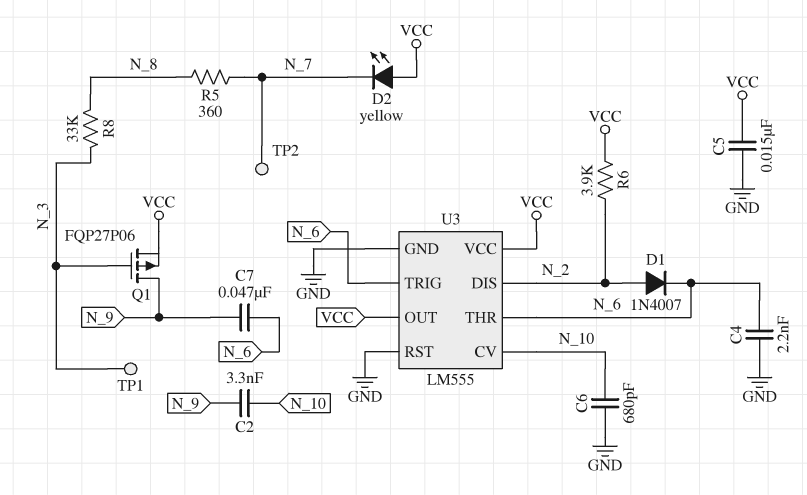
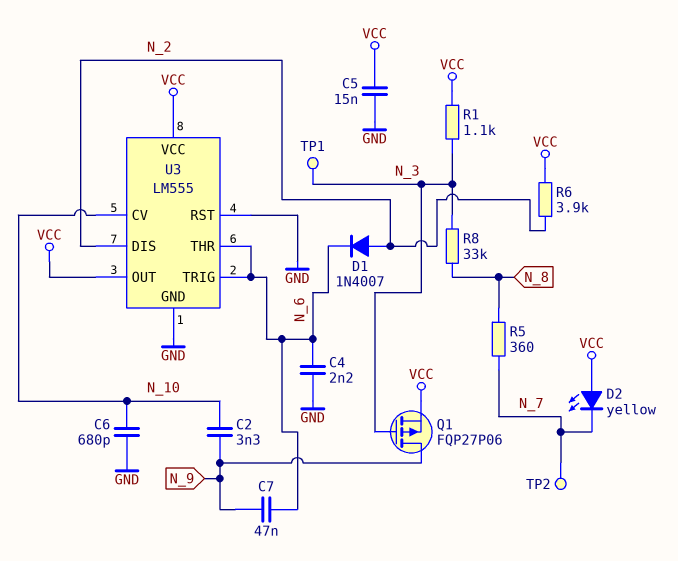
R1: none -> 1.1k (N_3, VCC)

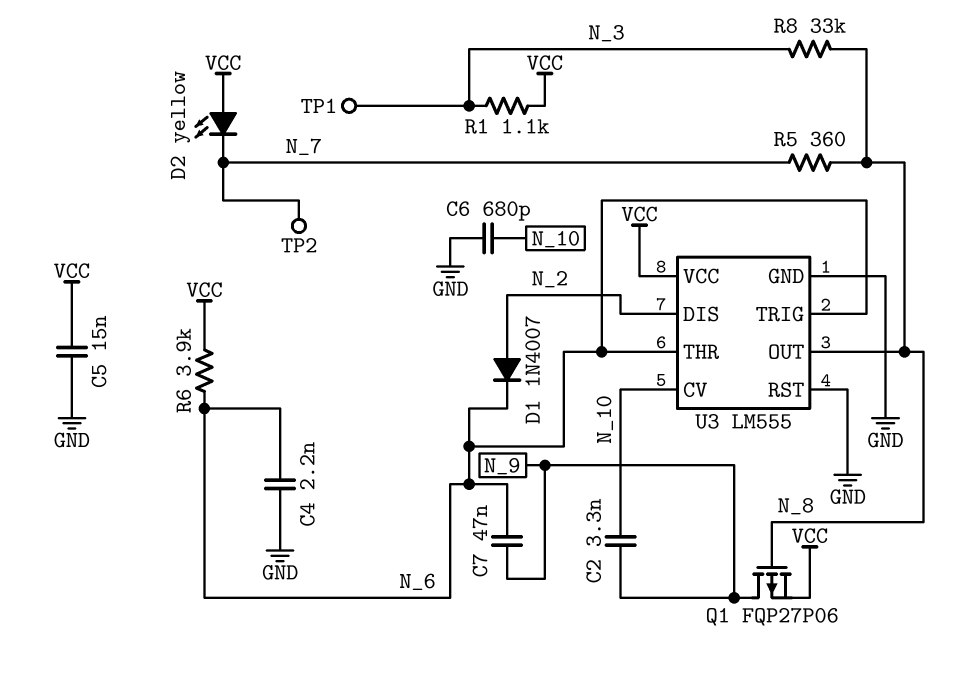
Q1: PMOS FQP27P06 (G N_3, D N_9, S VCC) -> PMOS FQP27P06 (G N_8, D N_9, S VCC)
R6: 3.9k (N_2, VCC) -> 3.9k (N_6, VCC)
U3 pin OUT: VCC -> N_8

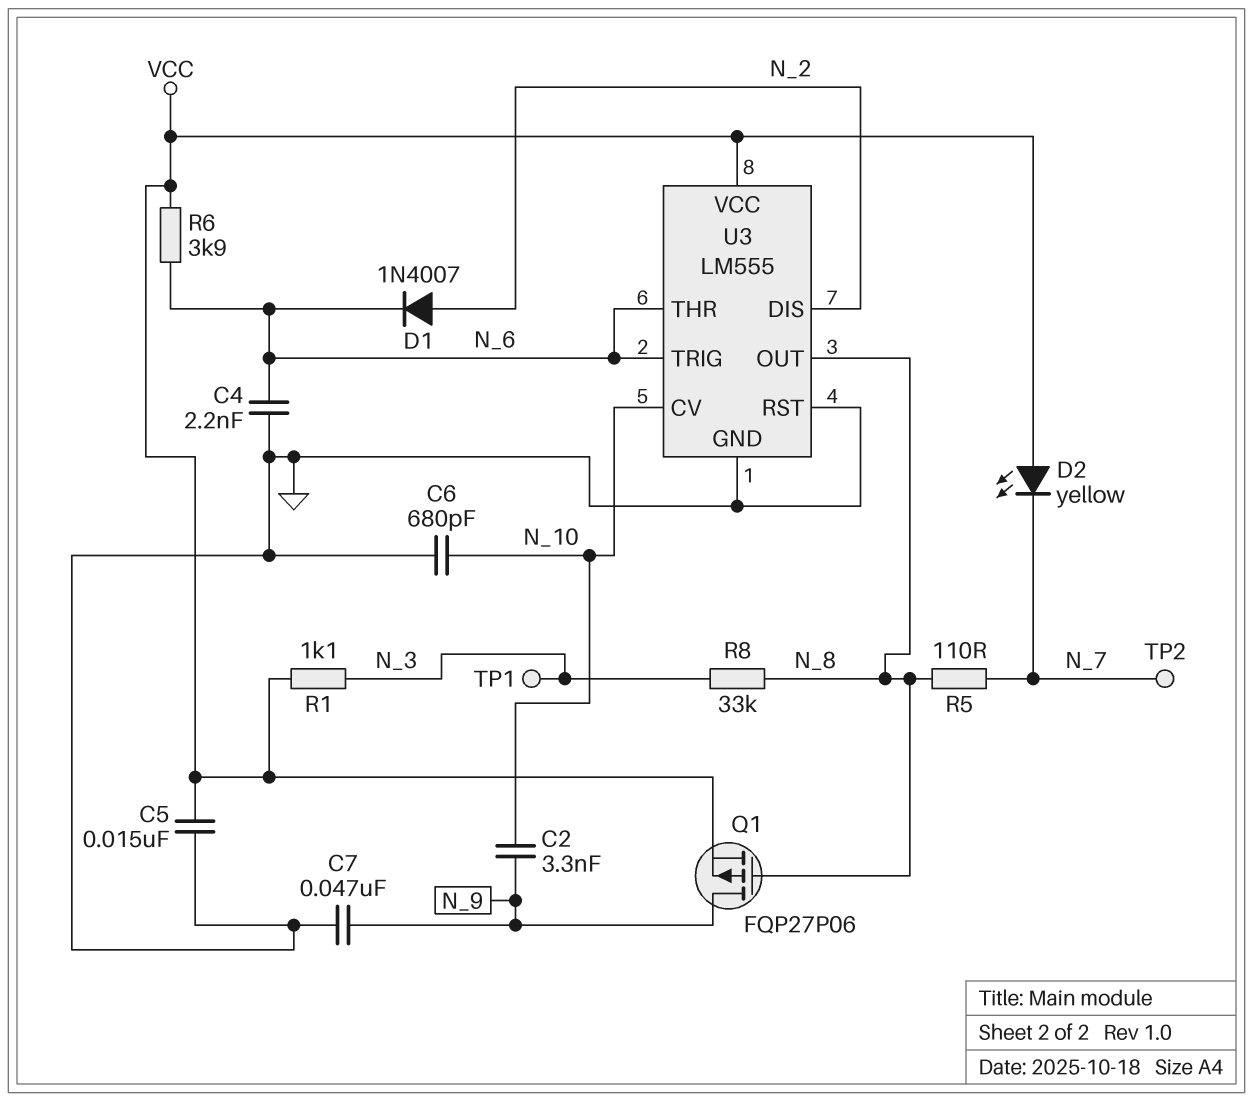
C7: 47nF (N_6, N_9) -> 47nF (GND, N_9)
R5: 360 (N_7, N_8) -> 110 (N_7, N_8)

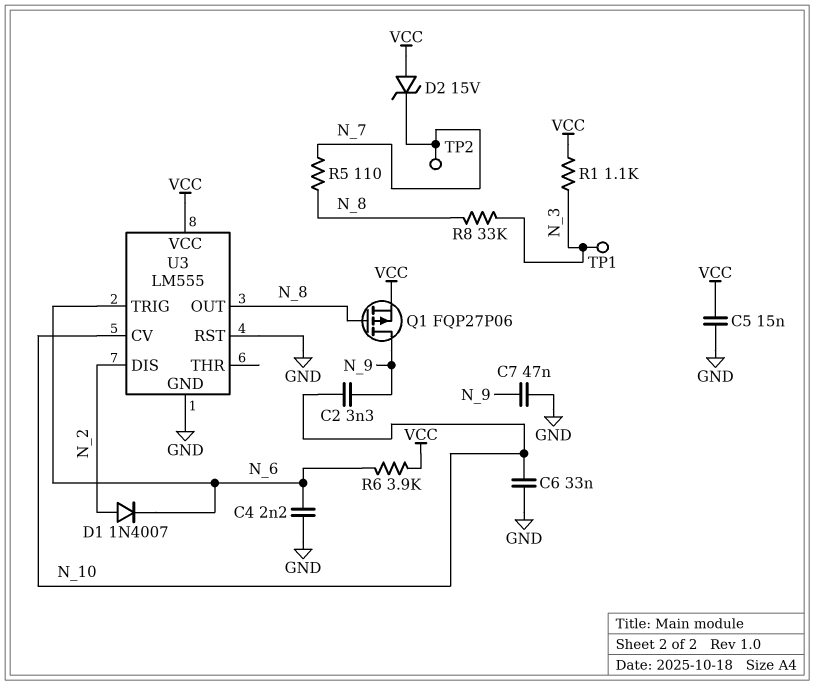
C6: 680pF (GND, N_10) -> 33nF (GND, N_10)
D2: LED yellow (A VCC, K N_7) -> zener 15V (A VCC, K N_7)
U3 pin THR: N_6 -> none

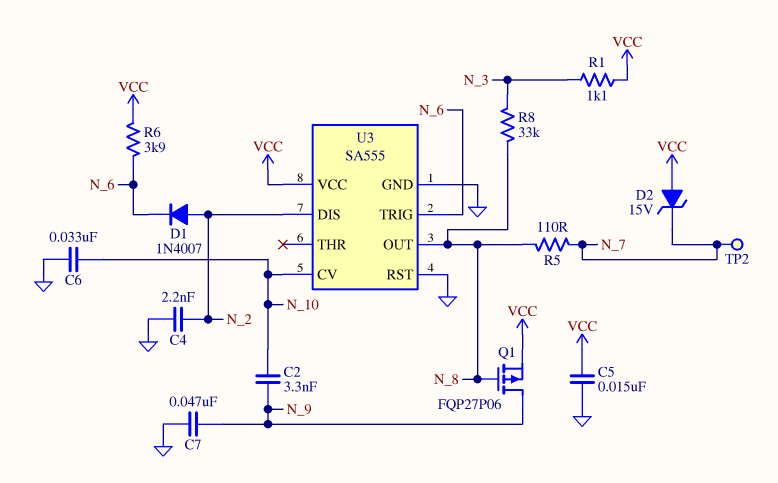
C4: 2.2nF (GND, N_6) -> 2.2nF (GND, N_2)
TP1: test point (N_3) -> none
U3: LM555 -> SA555

